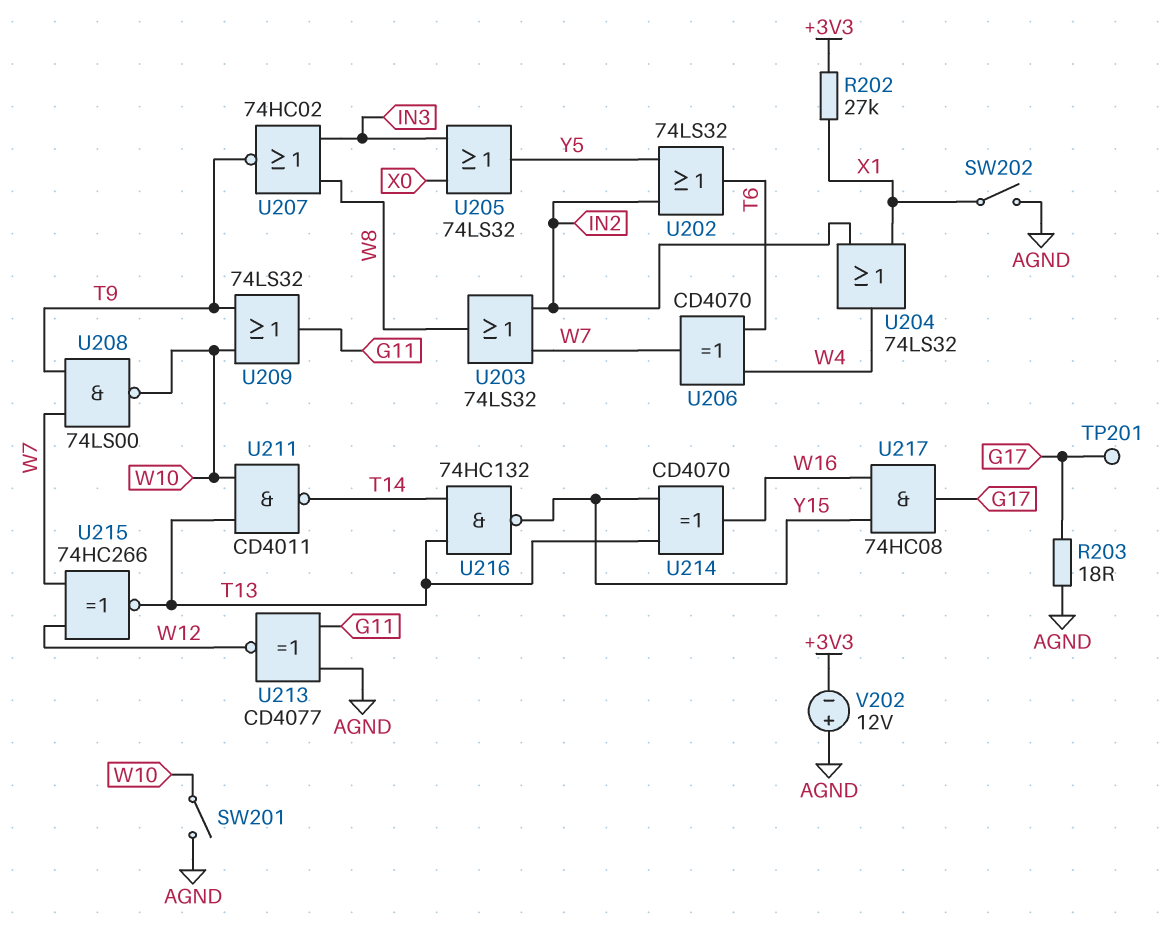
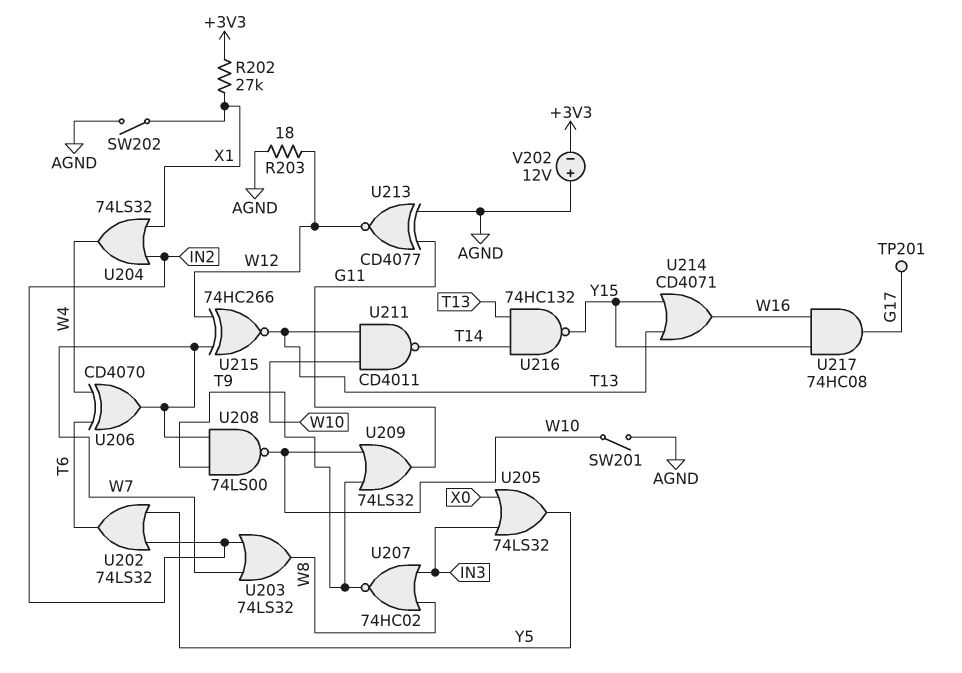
R203: 18 (AGND, G17) -> 18 (AGND, W12)
U214: XOR CD4070 (in T13, in Y15, out W16) -> OR CD4071 (in T13, in Y15, out W16)

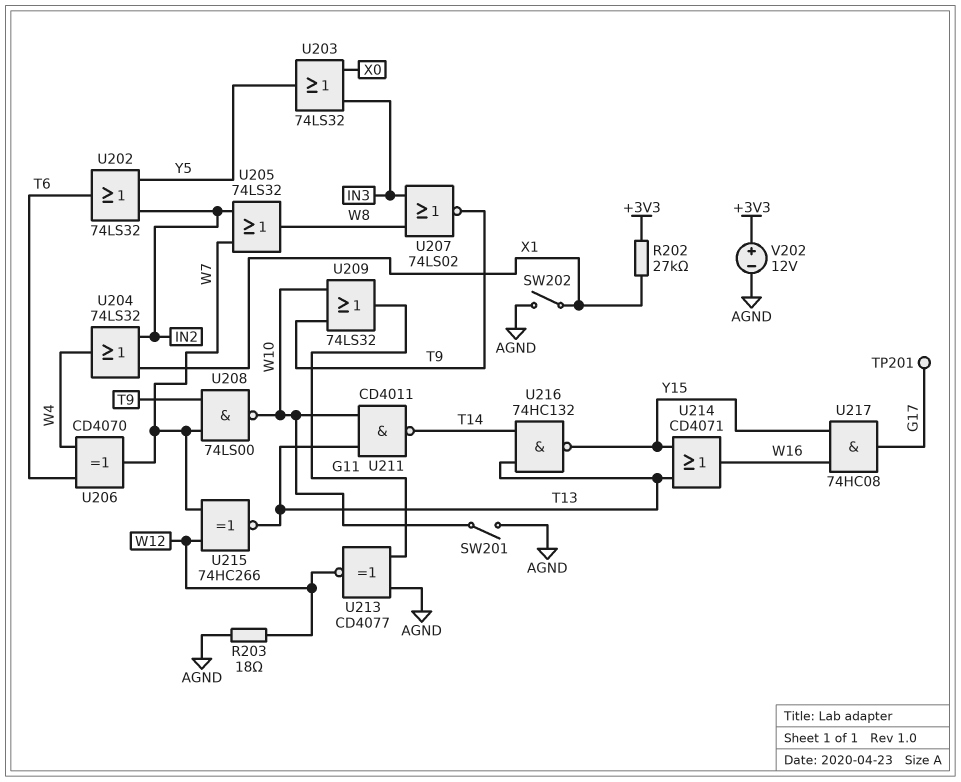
U203: OR 74LS32 (in IN2, in W7, out W8) -> OR 74LS32 (in IN3, in X0, out Y5)
U205: OR 74LS32 (in IN3, in X0, out Y5) -> OR 74LS32 (in IN2, in W7, out W8)
U207: NOR 74HC02 (in IN3, in W8, out T9) -> NOR 74LS02 (in IN3, in W8, out T9)
V202: 12V (plus AGND, minus +3V3) -> 12V (plus +3V3, minus AGND)

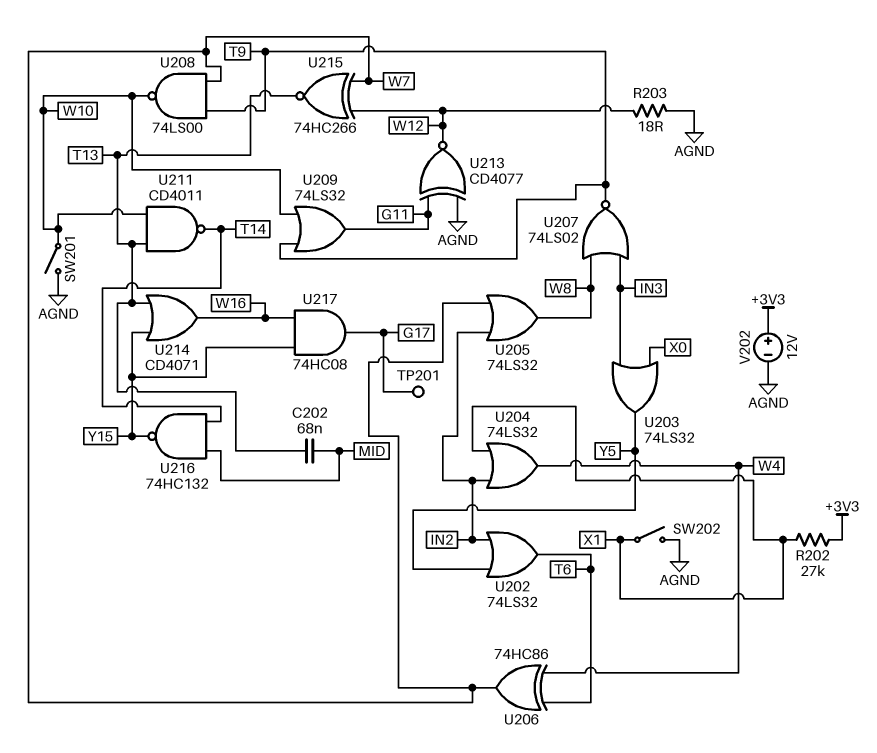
C202: none -> 68nF (MID, T13)
U206: XOR CD4070 (in T6, in W4, out W7) -> XOR 74HC86 (in T6, in W4, out W7)
U216: NAND 74HC132 (in T13, in T14, out Y15) -> NAND 74HC132 (in MID, in T14, out Y15)

